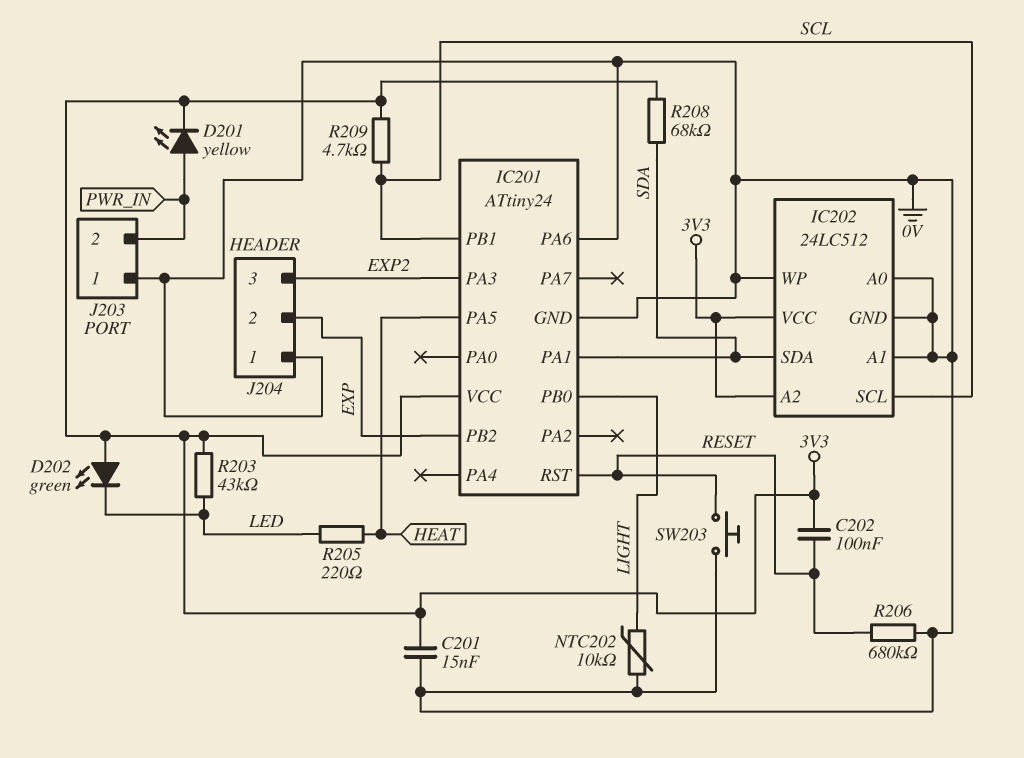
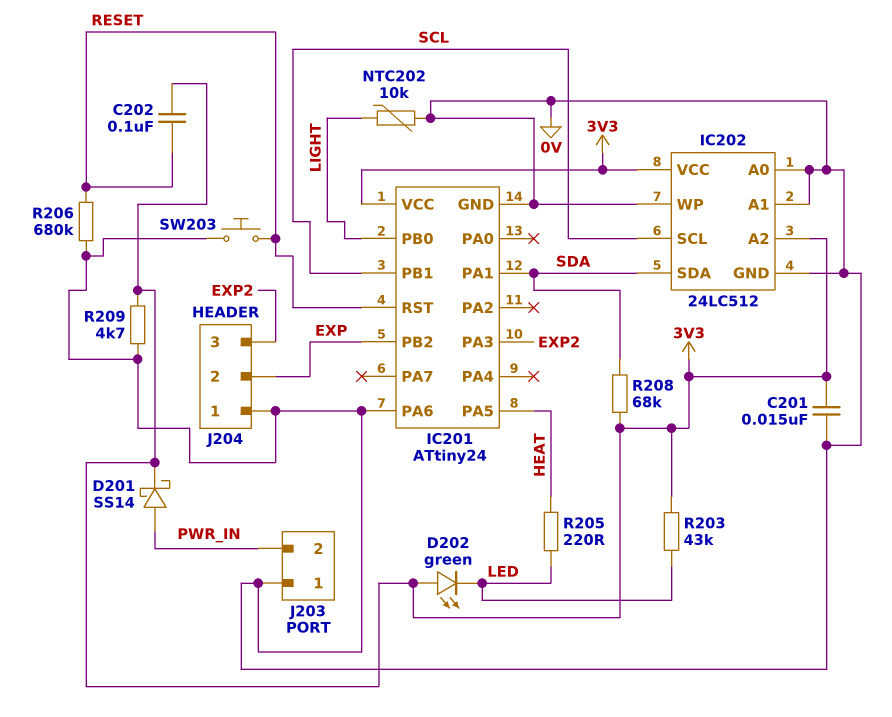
D201: LED yellow (A PWR_IN, K 3V3) -> schottky SS14 (A PWR_IN, K 3V3)
R209: 4.7k (3V3, SCL) -> 4.7k (0V, 3V3)

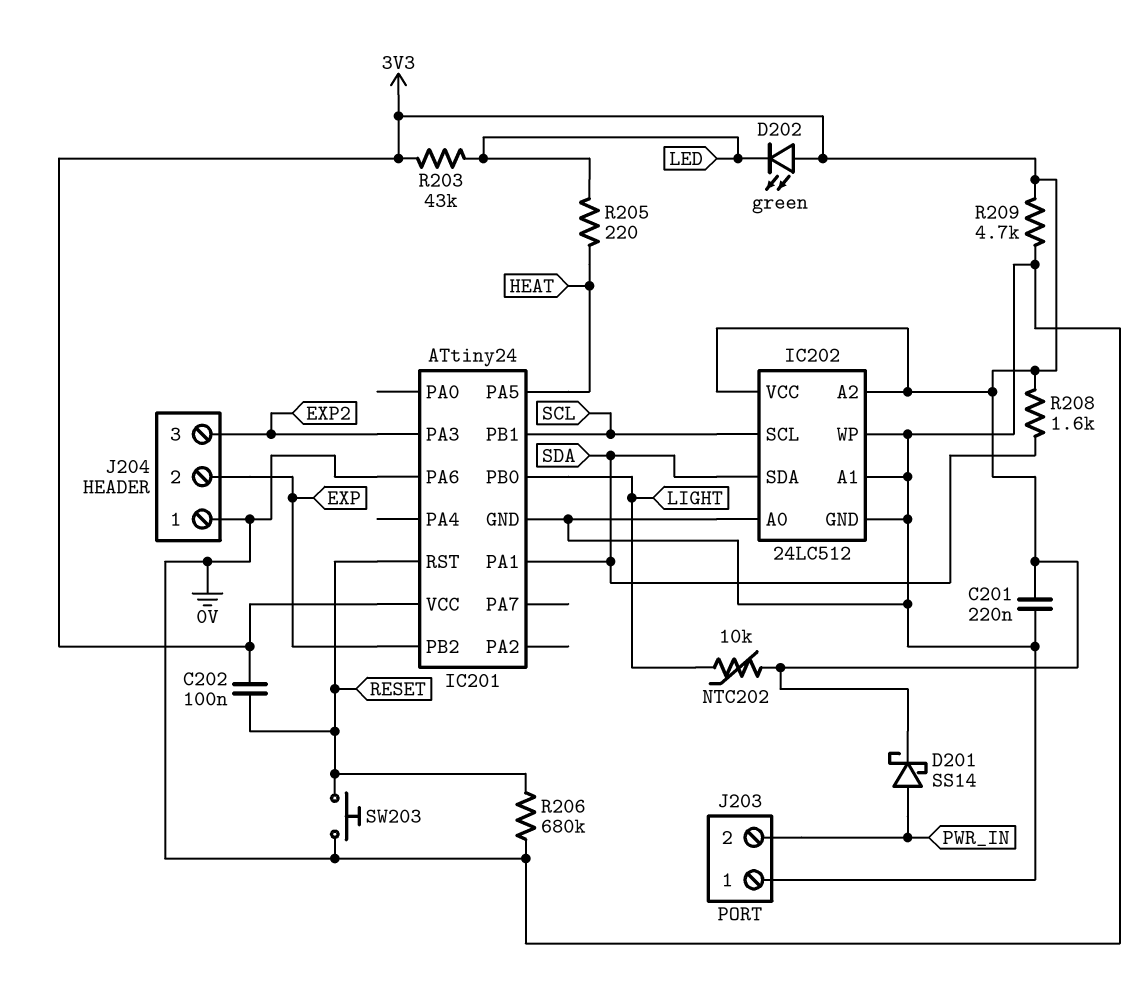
C201: 15nF (0V, 3V3) -> 220nF (0V, 3V3)
NTC202: 10k (0V, LIGHT) -> 10k (3V3, LIGHT)
R208: 68k (3V3, SDA) -> 1.6k (3V3, SDA)

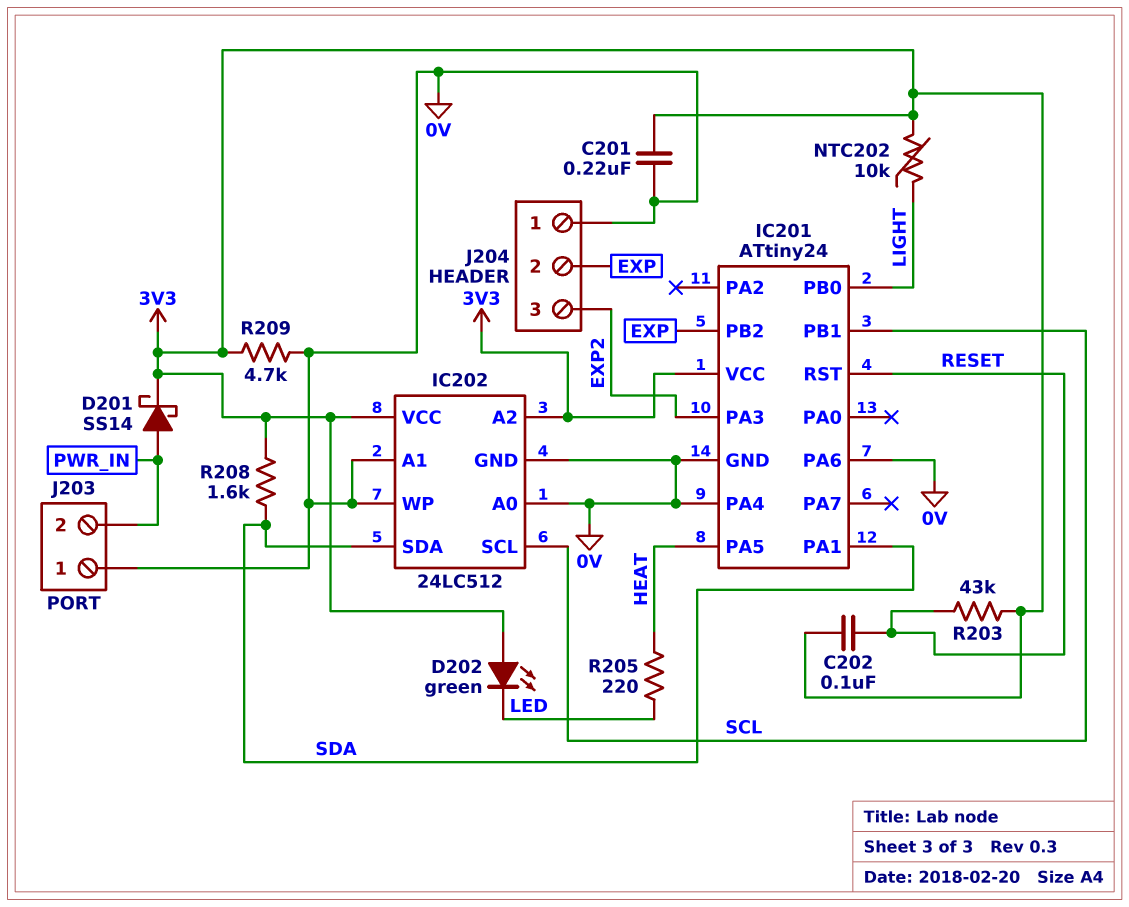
IC201 pin PA4: none -> 0V
R203: 43k (3V3, LED) -> 43k (3V3, RESET)
R206: 680k (0V, RESET) -> none
SW203: button (0V, RESET) -> none

